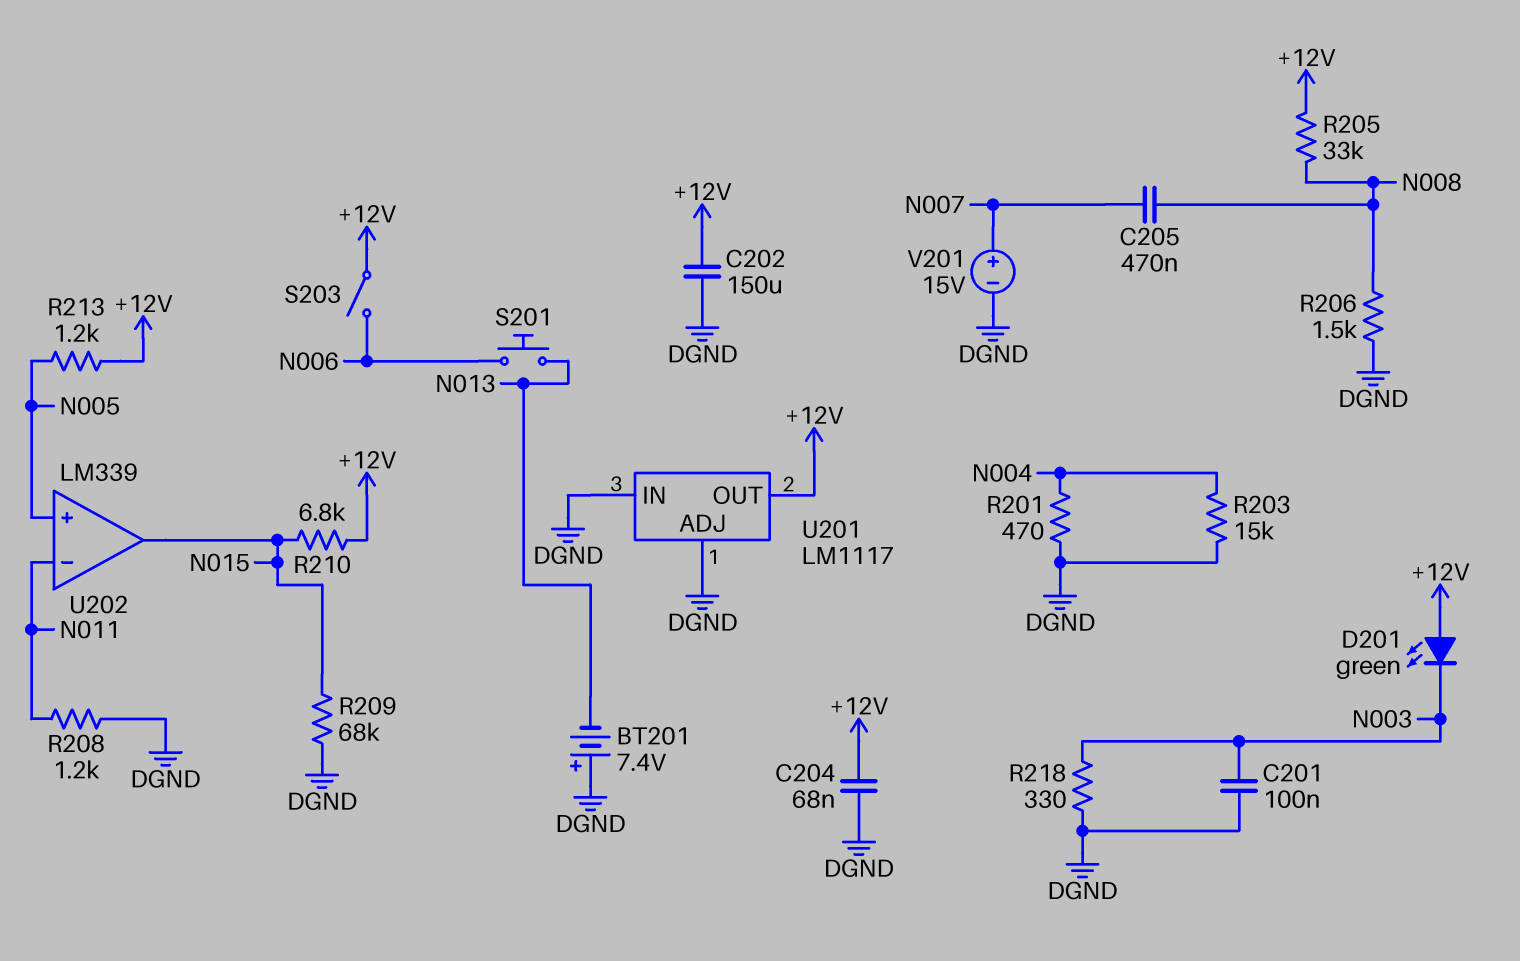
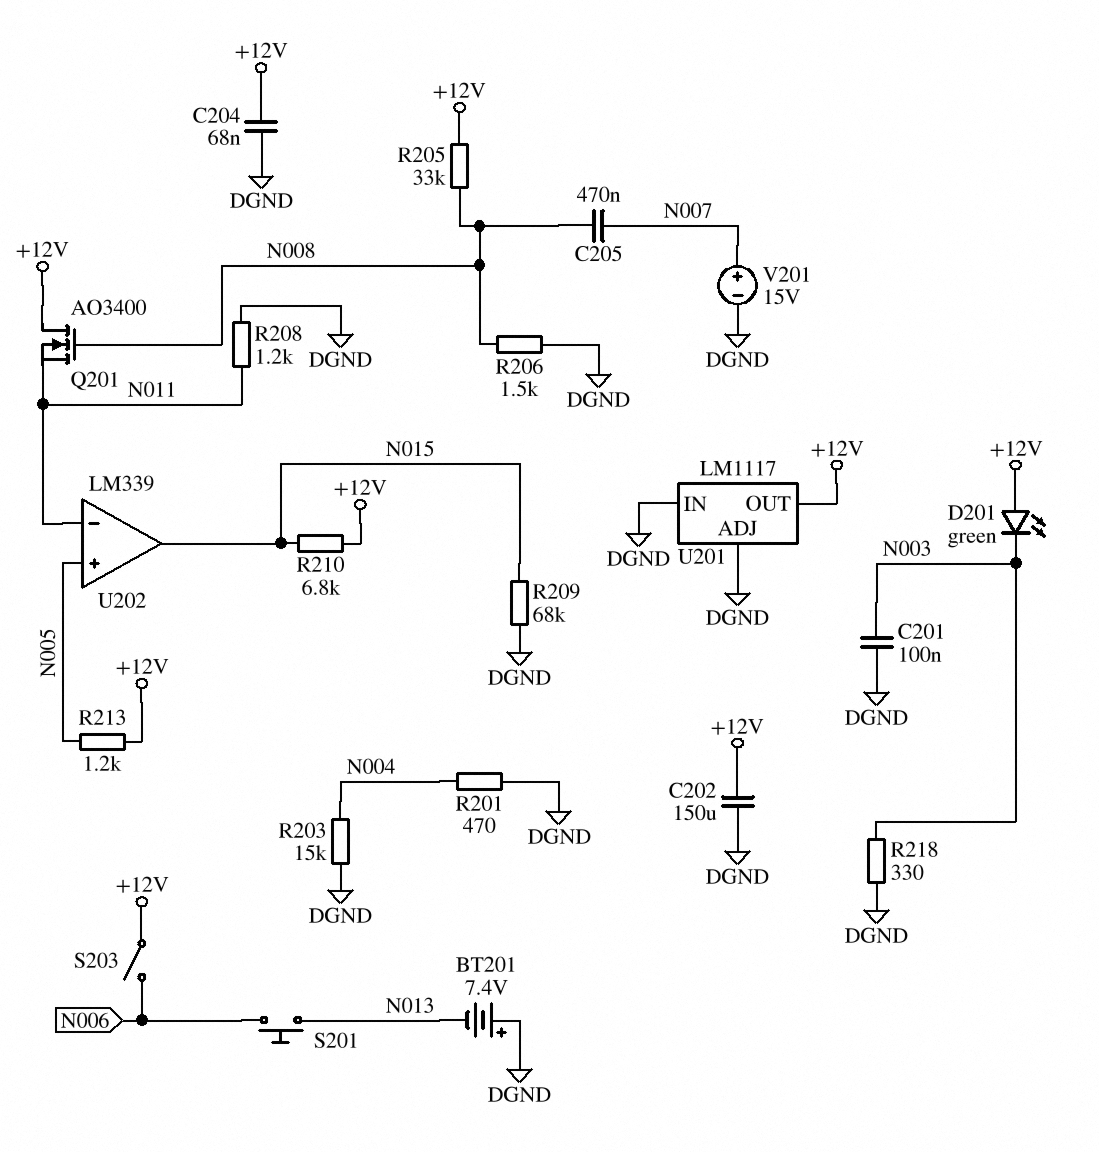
Q201: none -> NMOS AO3400 (G N008, D +12V, S N011)

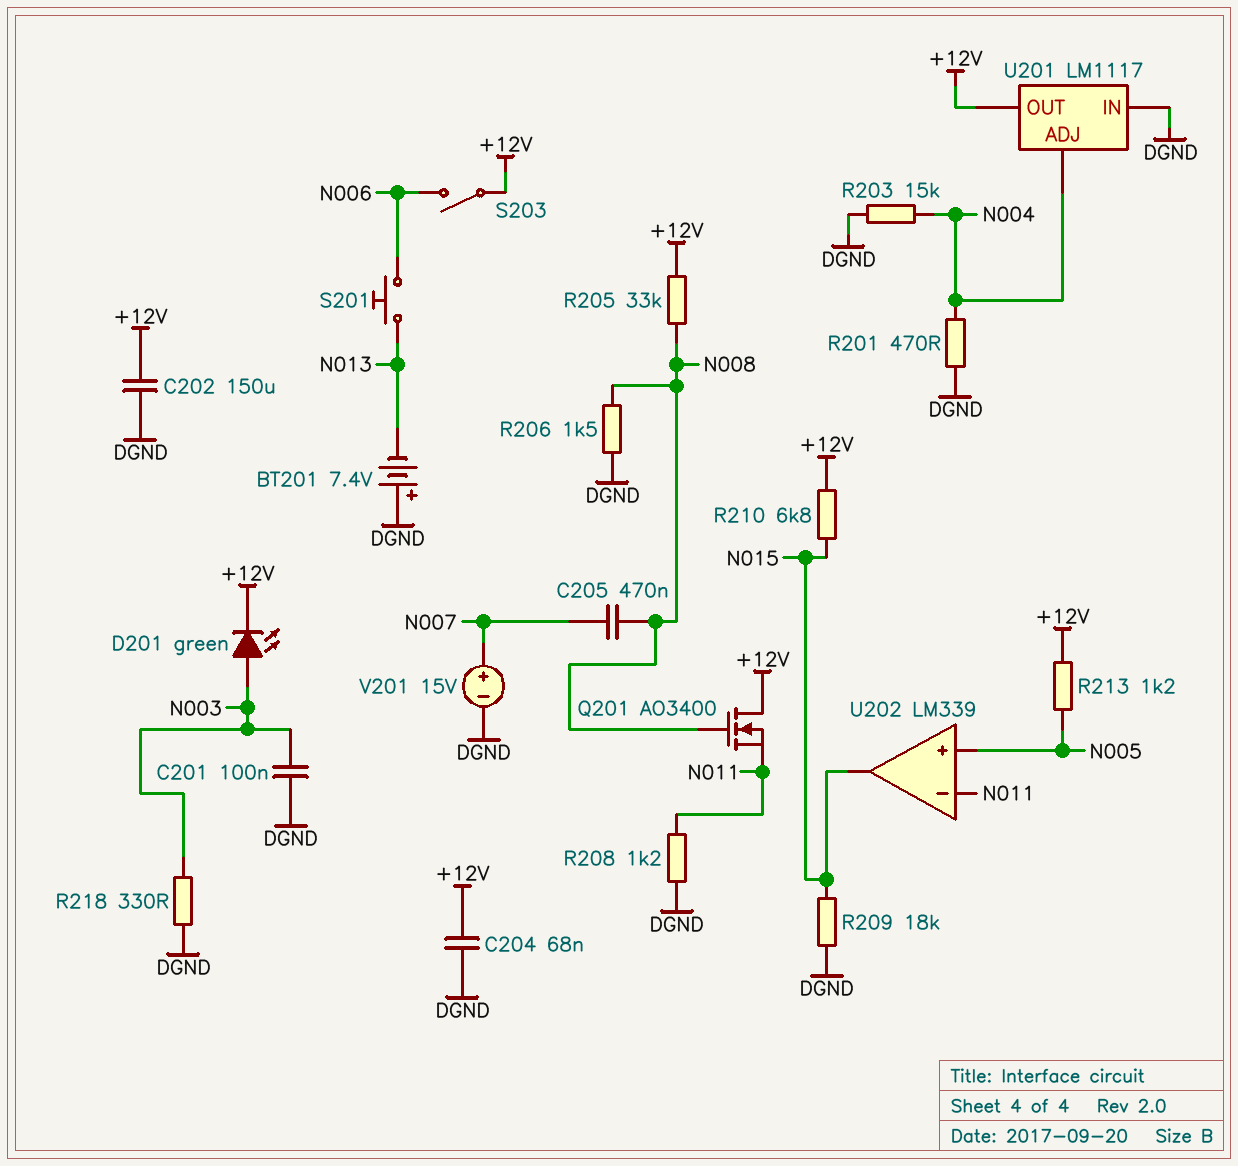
D201: LED green (A +12V, K N003) -> LED green (A N003, K +12V)
R209: 68k (DGND, N015) -> 18k (DGND, N015)
U201 pin ADJ: DGND -> N004

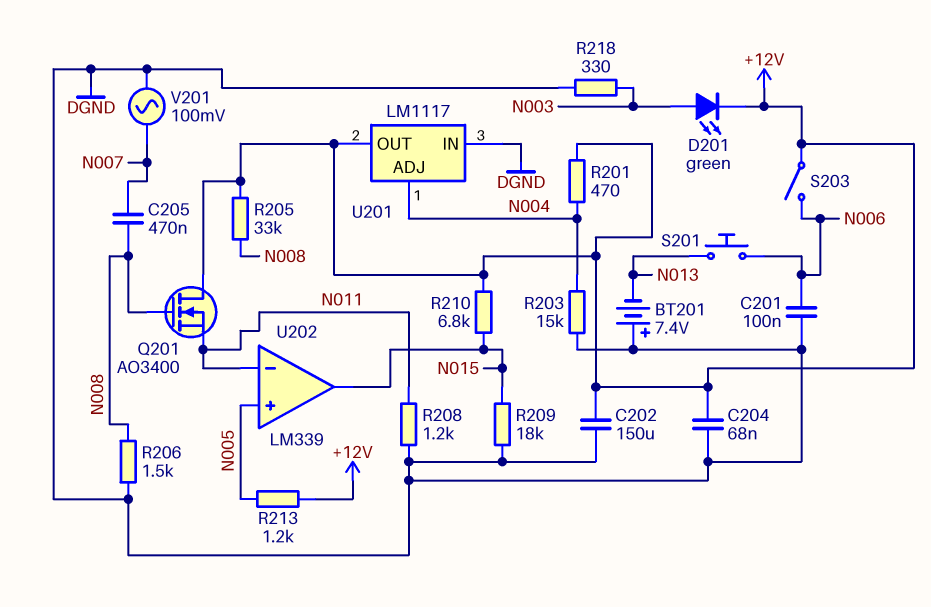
C201: 100nF (DGND, N003) -> 100nF (DGND, N006)
R201: 470 (DGND, N004) -> 470 (+12V, N004)
V201: 15V (plus N007, minus DGND) -> AC 100mV (DGND, N007)

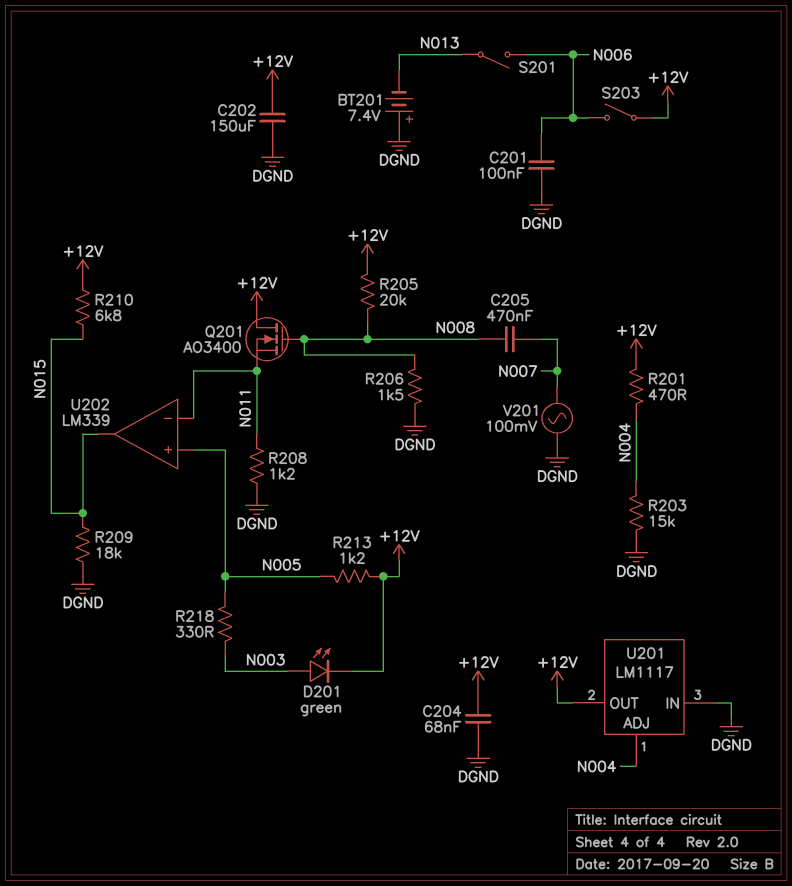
R205: 33k (+12V, N008) -> 20k (+12V, N008)
R218: 330 (DGND, N003) -> 330 (N003, N005)
S201: button (N006, N013) -> switch (N006, N013)

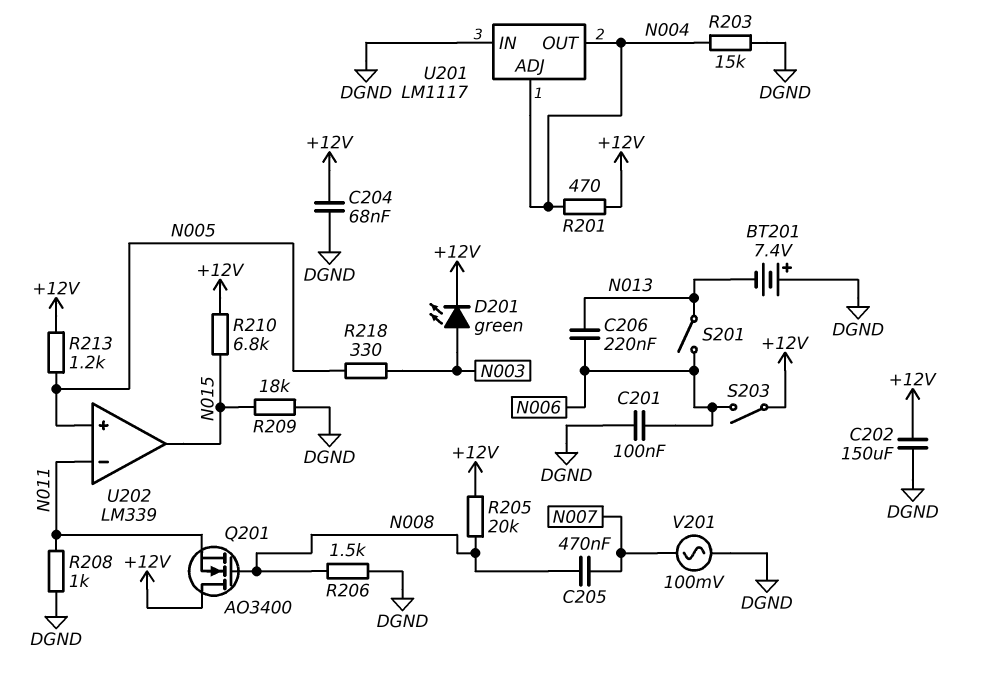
C206: none -> 220nF (N006, N013)
R208: 1.2k (DGND, N011) -> 1k (DGND, N011)
U201 pin OUT: +12V -> N004

